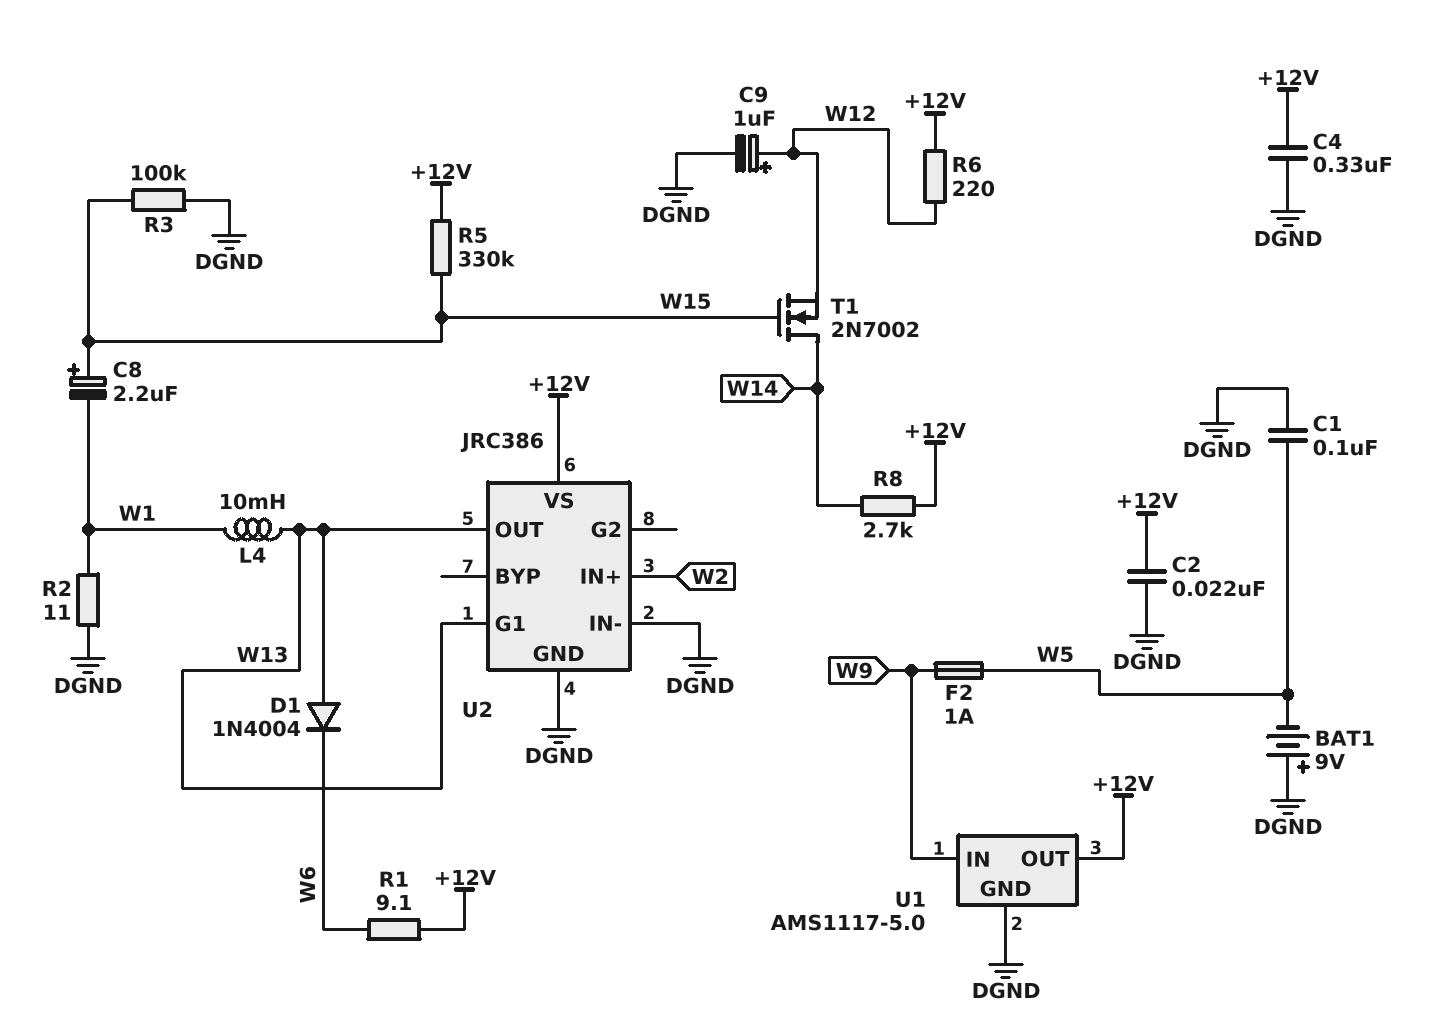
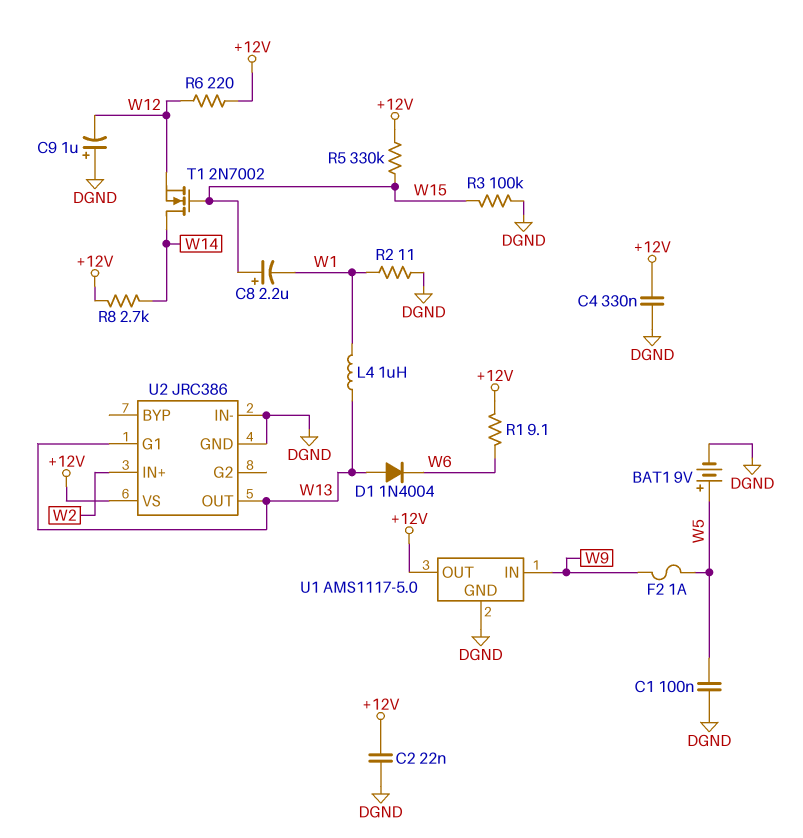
BAT1: 9V (plus DGND, minus W5) -> 9V (plus W5, minus DGND)
C9: 1uF (plus W12, minus DGND) -> 1uF (plus DGND, minus W12)
L4: 10mH (W1, W13) -> 1uH (W1, W13)

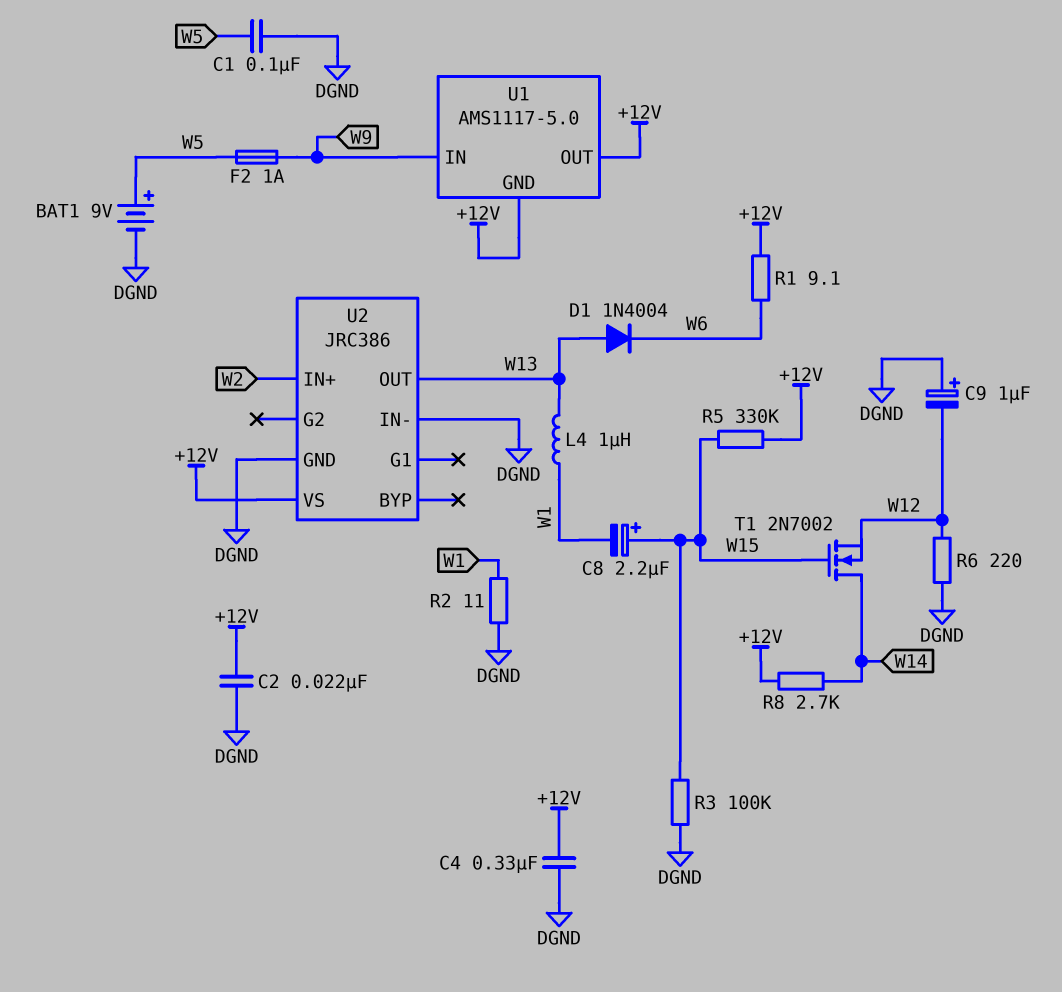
R6: 220 (+12V, W12) -> 220 (DGND, W12)
U1 pin GND: DGND -> +12V
U2 pin G1: W13 -> none

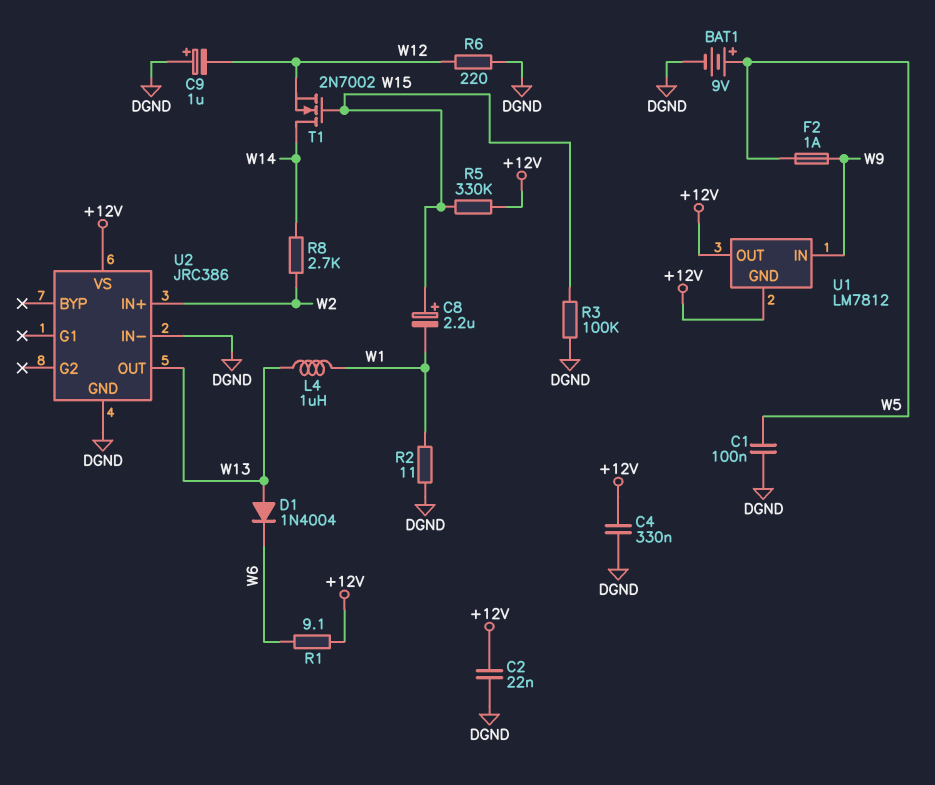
R8: 2.7k (+12V, W14) -> 2.7k (W2, W14)
U1: AMS1117-5.0 -> LM7812

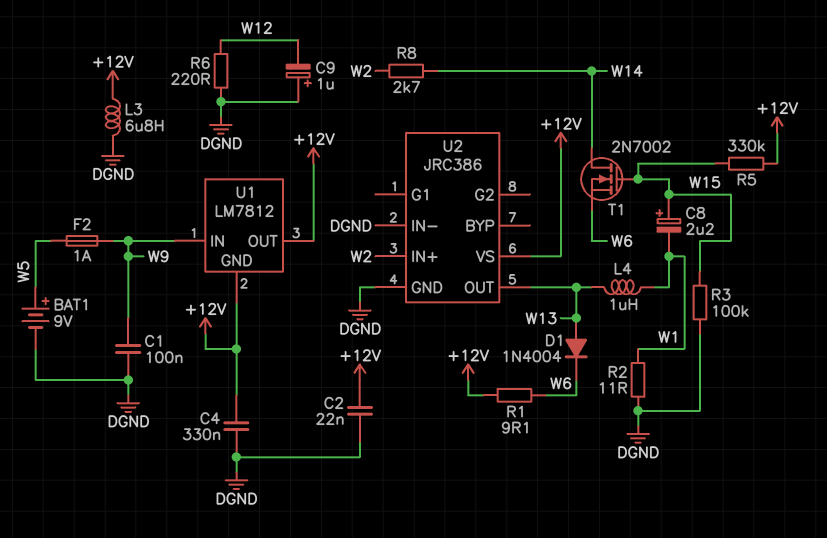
C1: 100nF (DGND, W5) -> 100nF (DGND, W9)
L3: none -> 6.8uH (+12V, DGND)
T1: NMOS 2N7002 (G W15, D W14, S W12) -> NMOS 2N7002 (G W15, D W14, S W6)

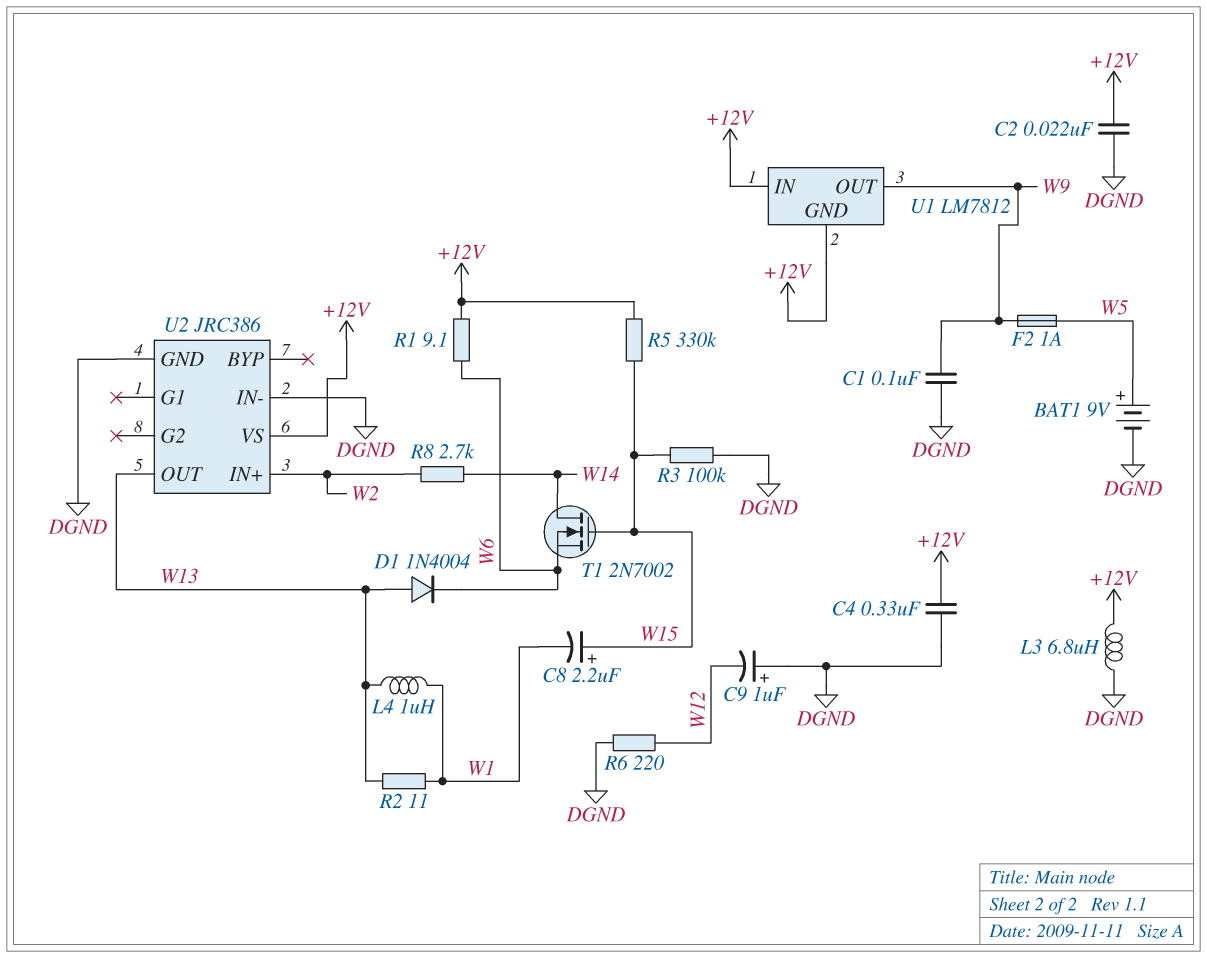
R2: 11 (DGND, W1) -> 11 (W1, W13)
U1 pin IN: W9 -> +12V
U1 pin OUT: +12V -> W9

